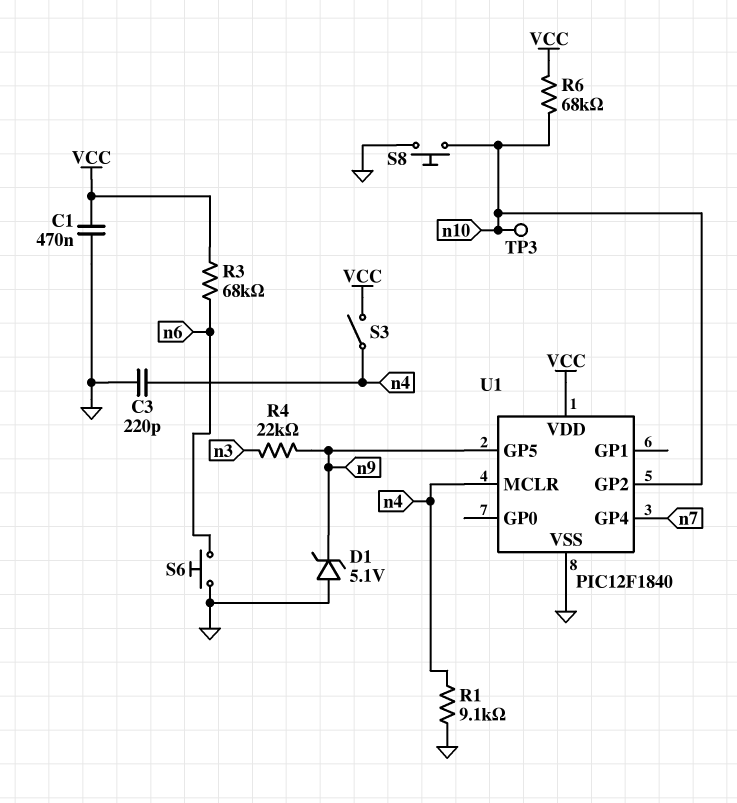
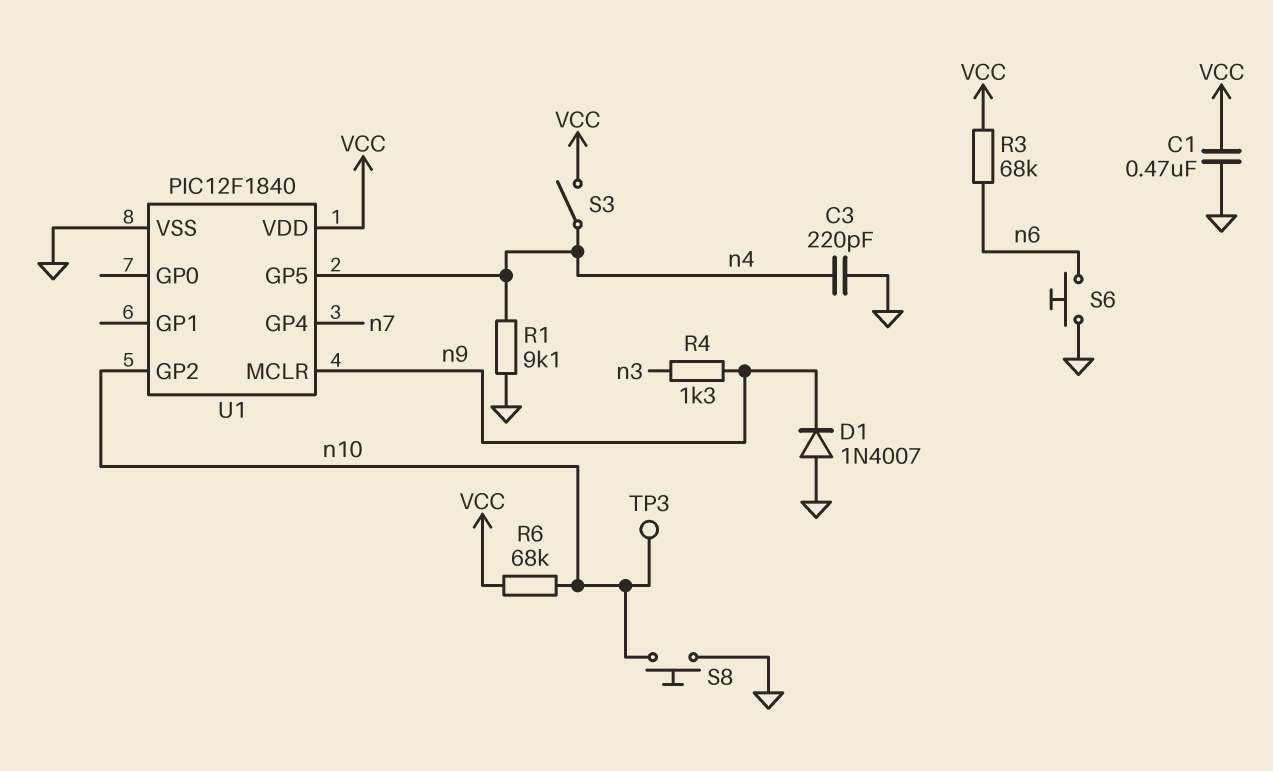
D1: zener 5.1V (A GND, K n9) -> diode 1N4007 (A GND, K n9)
R4: 22k (n3, n9) -> 1.3k (n3, n9)
U1 pin GP5: n9 -> n4
U1 pin MCLR: n4 -> n9

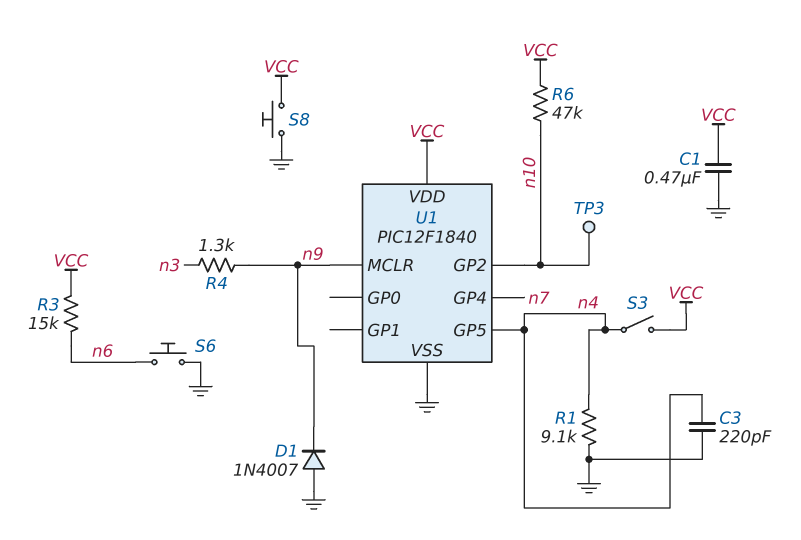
R3: 68k (VCC, n6) -> 15k (VCC, n6)
R6: 68k (VCC, n10) -> 47k (VCC, n10)
S8: button (GND, n10) -> button (GND, VCC)

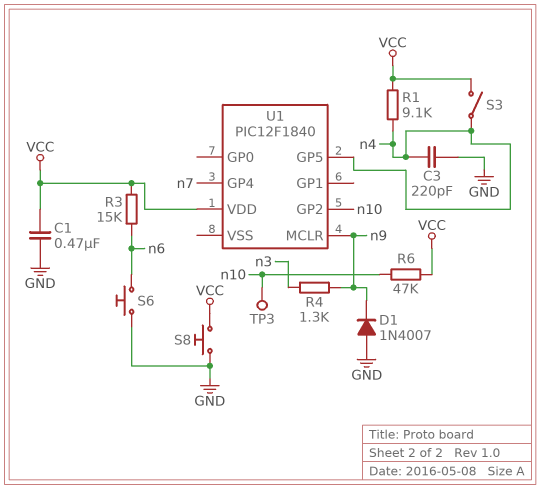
R1: 9.1k (GND, n4) -> 9.1k (VCC, n4)
U1 pin VSS: GND -> none

